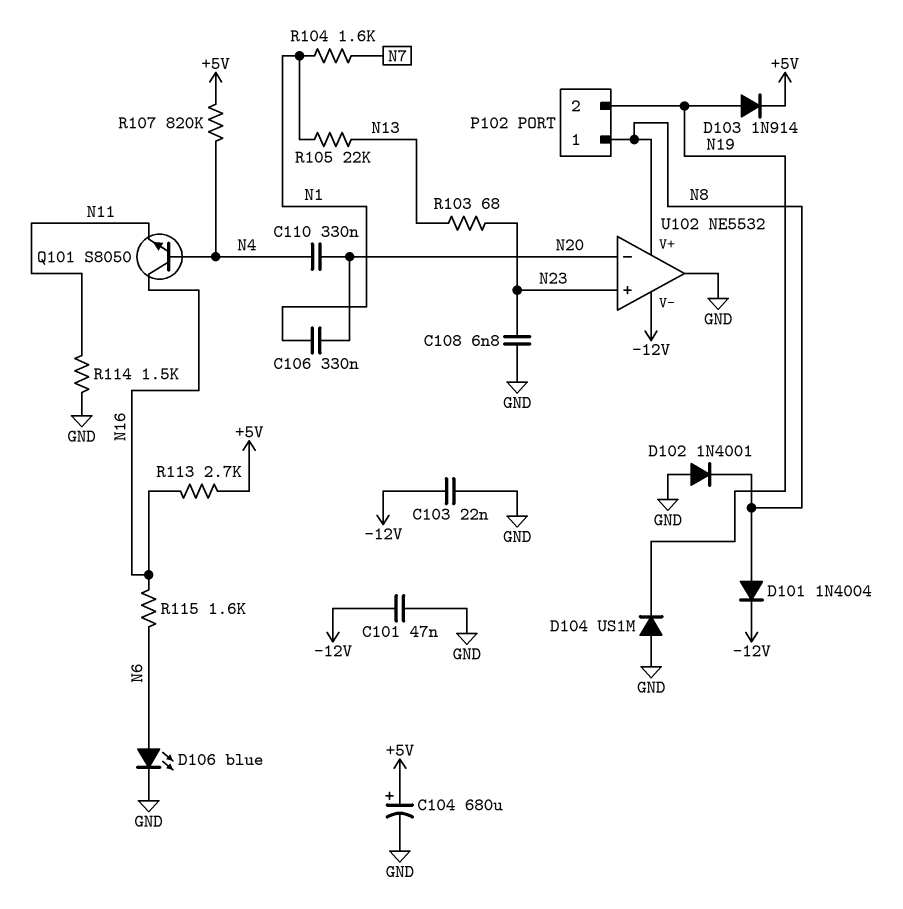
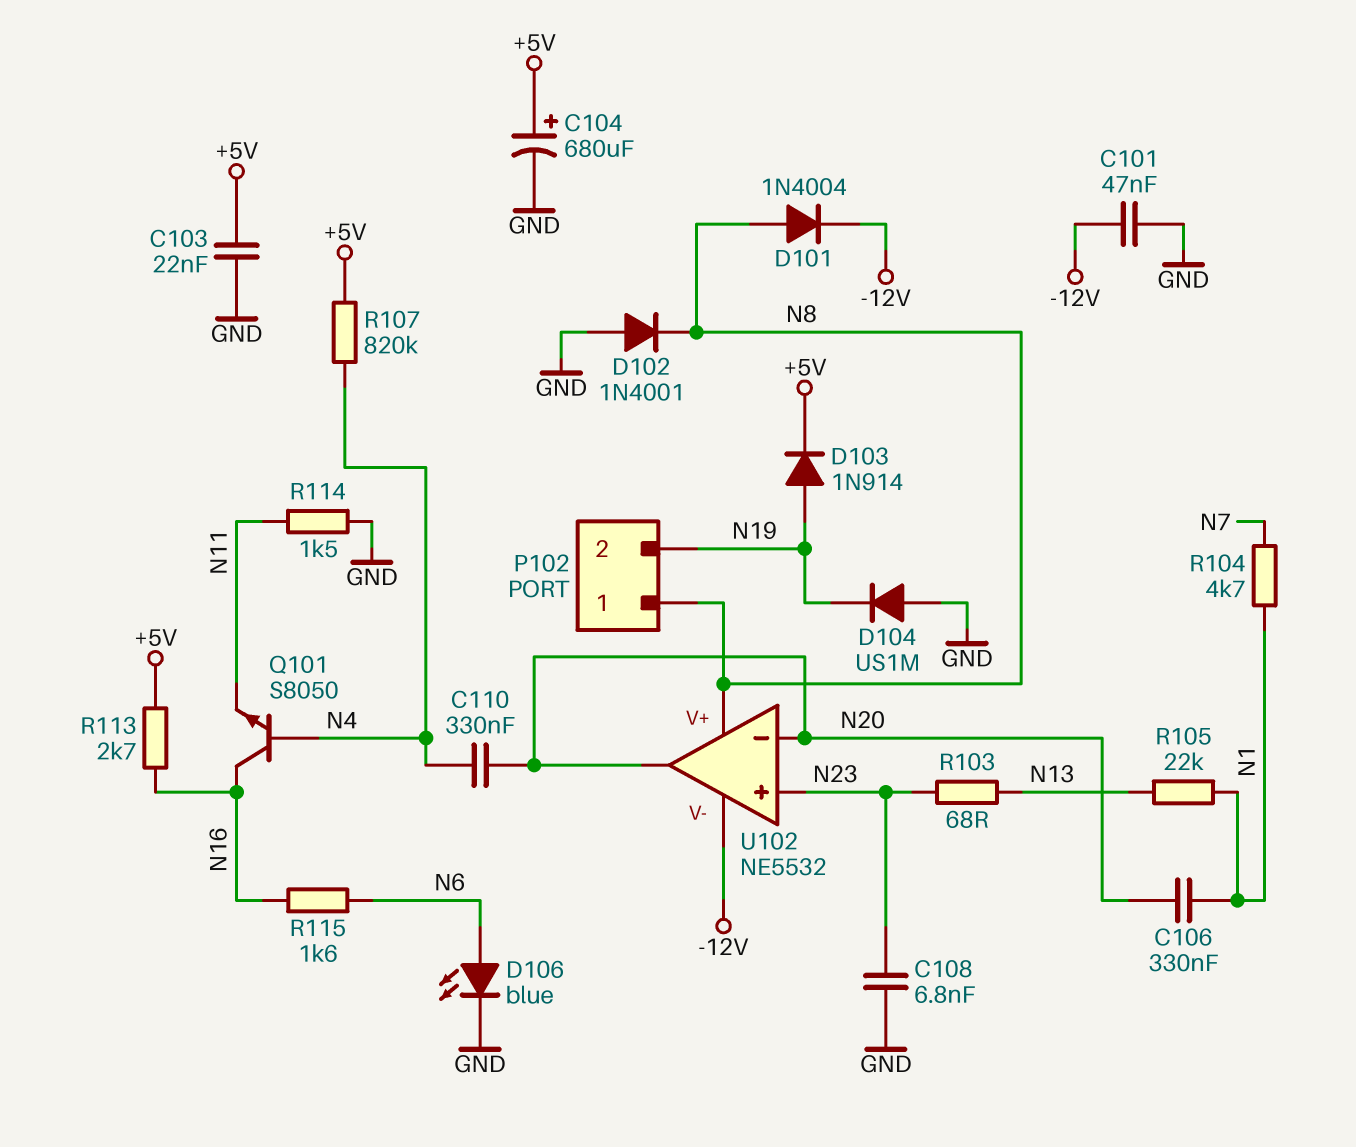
C103: 22nF (-12V, GND) -> 22nF (+5V, GND)
R104: 1.6k (N1, N7) -> 4.7k (N1, N7)
U102 pin out: GND -> N20

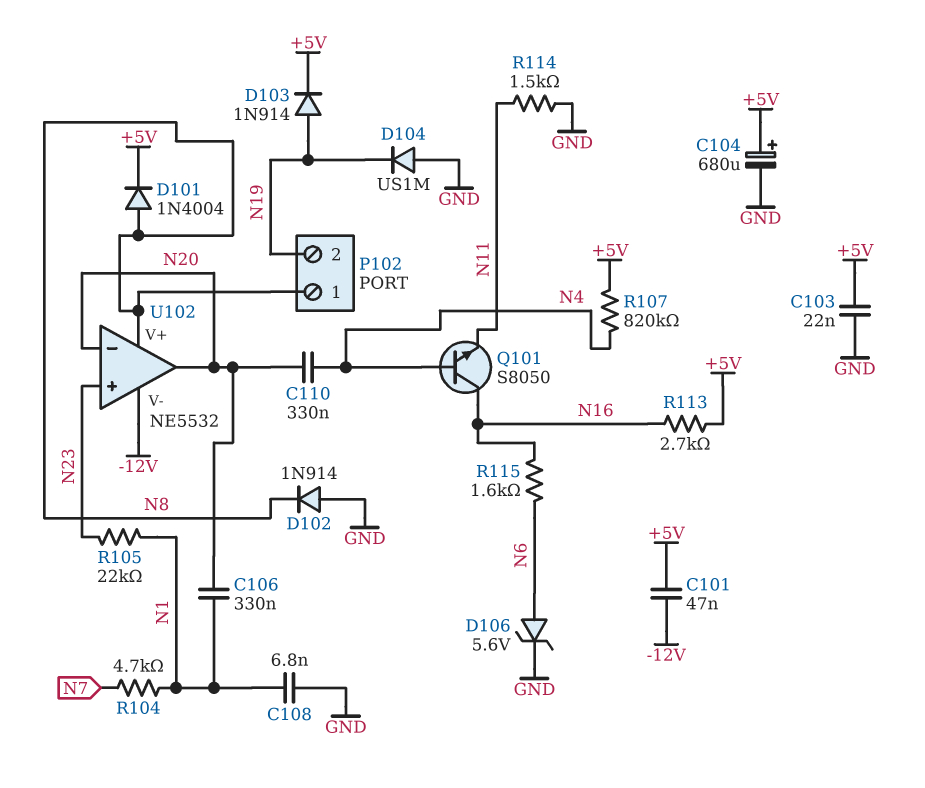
C101: 47nF (-12V, GND) -> 47nF (+5V, -12V)
C108: 6.8nF (GND, N23) -> 6.8nF (GND, N1)
D101: diode 1N4004 (A N8, K -12V) -> diode 1N4004 (A N8, K +5V)
D102: diode 1N4001 (A GND, K N8) -> diode 1N914 (A GND, K N8)
D106: LED blue (A N6, K GND) -> zener 5.6V (A N6, K GND)
R103: 68 (N13, N23) -> none
R105: 22k (N1, N13) -> 22k (N1, N23)

